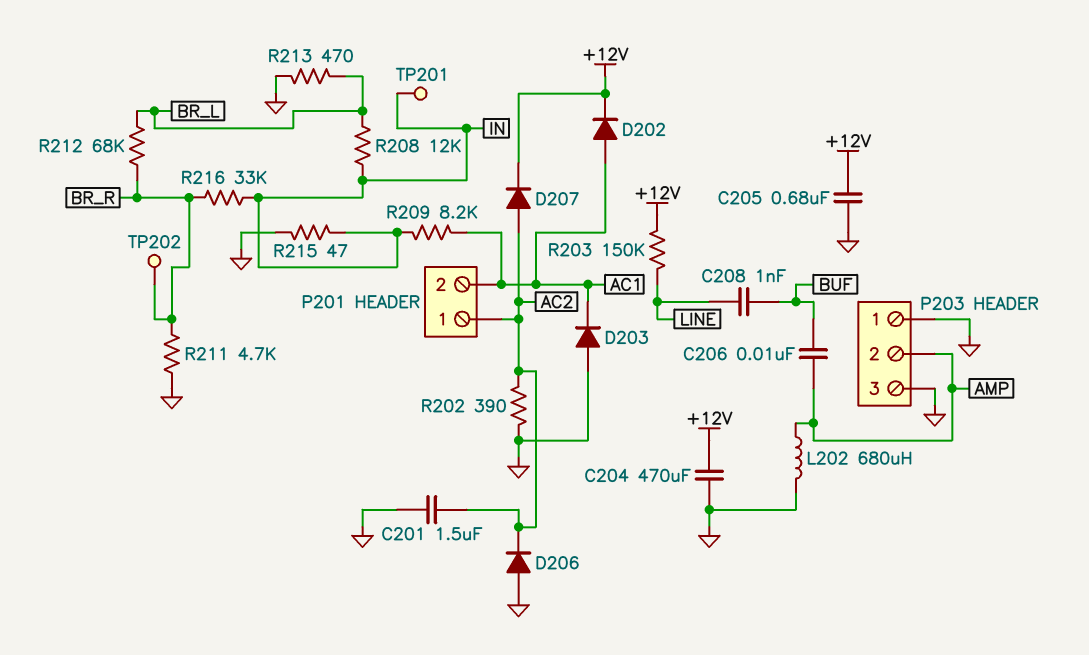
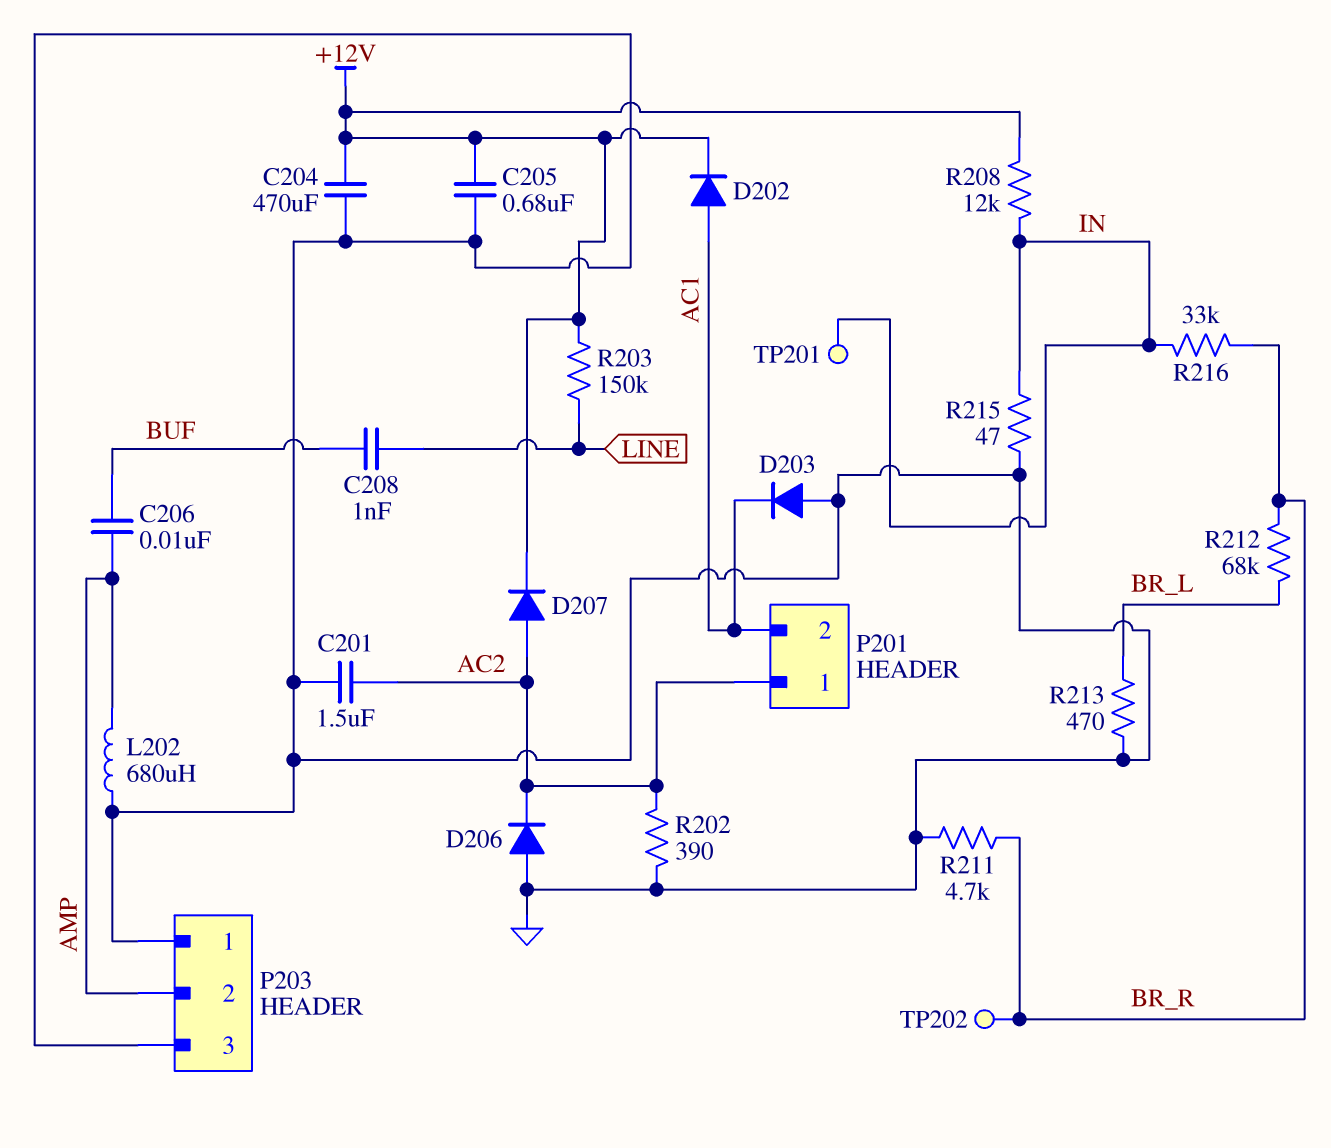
R208: 12k (BR_L, IN) -> 12k (+12V, IN)
R209: 8.2k (AC1, IN) -> none

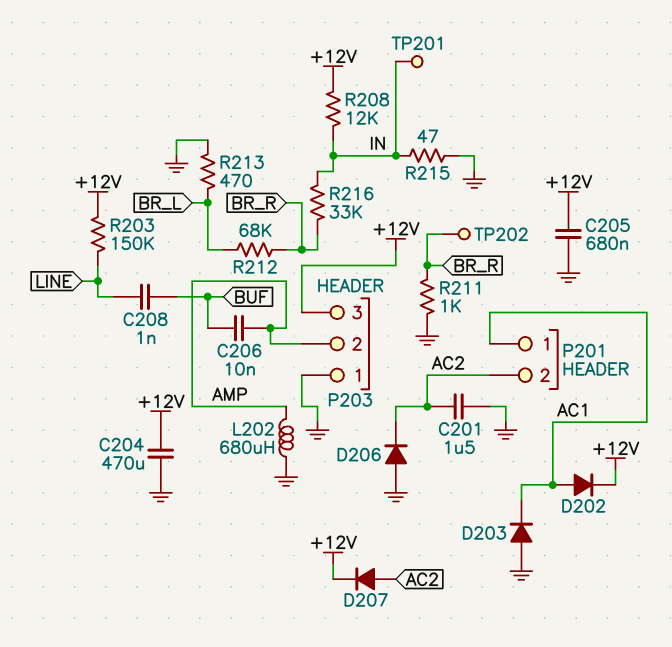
P201 pin 1: AC2 -> AC1
P201 pin 2: AC1 -> AC2
P203 pin 3: GND -> +12V
R202: 390 (AC2, GND) -> none
R211: 4.7k (BR_R, GND) -> 1k (BR_R, GND)

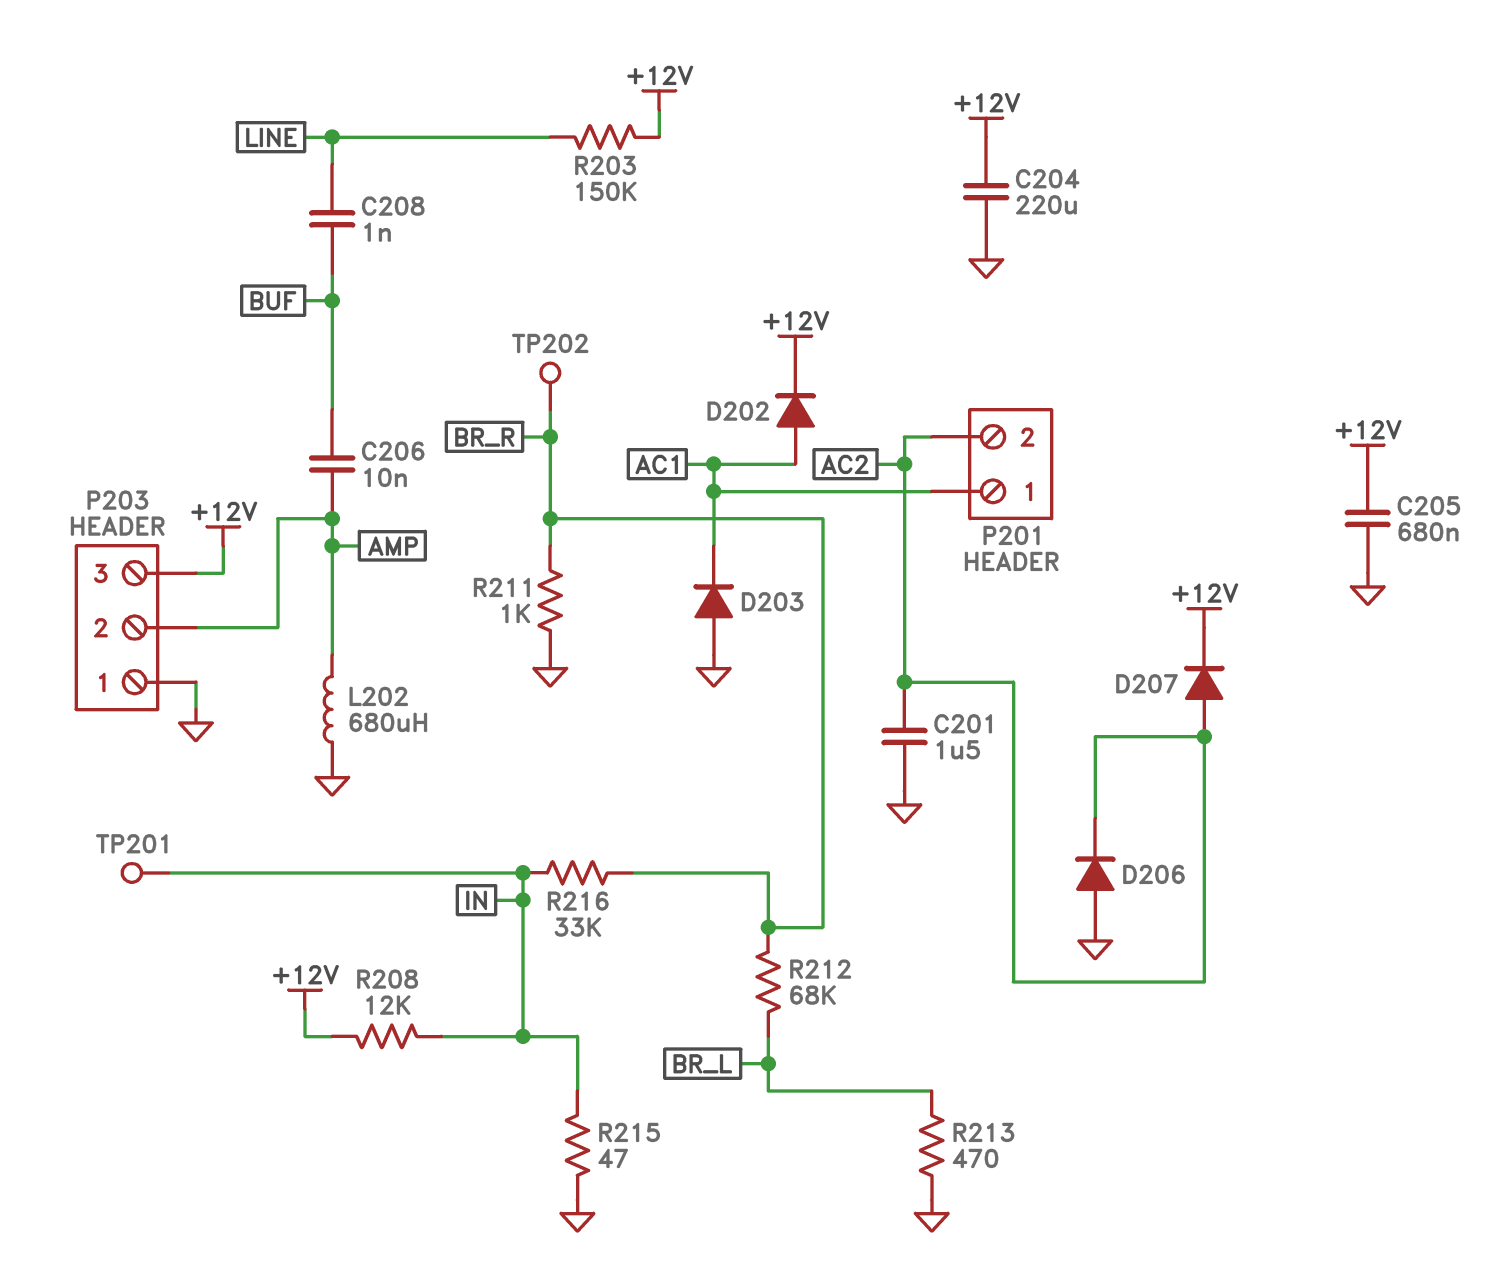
C204: 470uF (+12V, GND) -> 220uF (+12V, GND)

